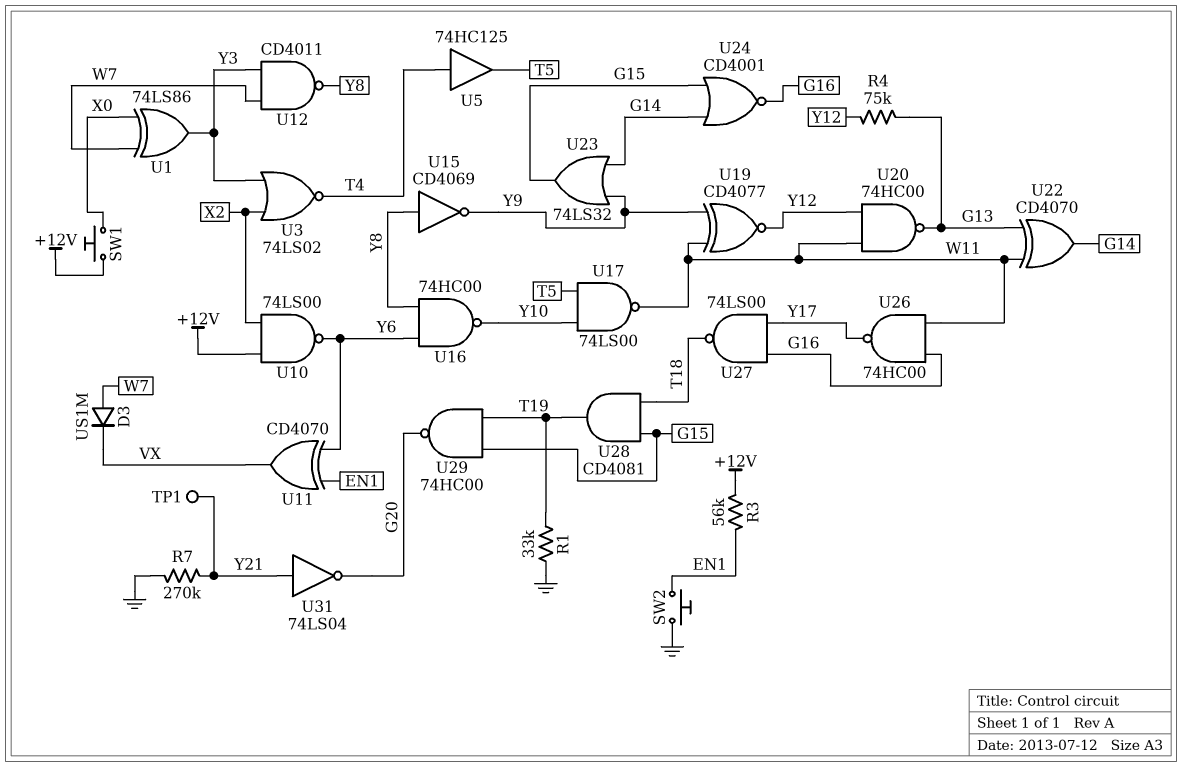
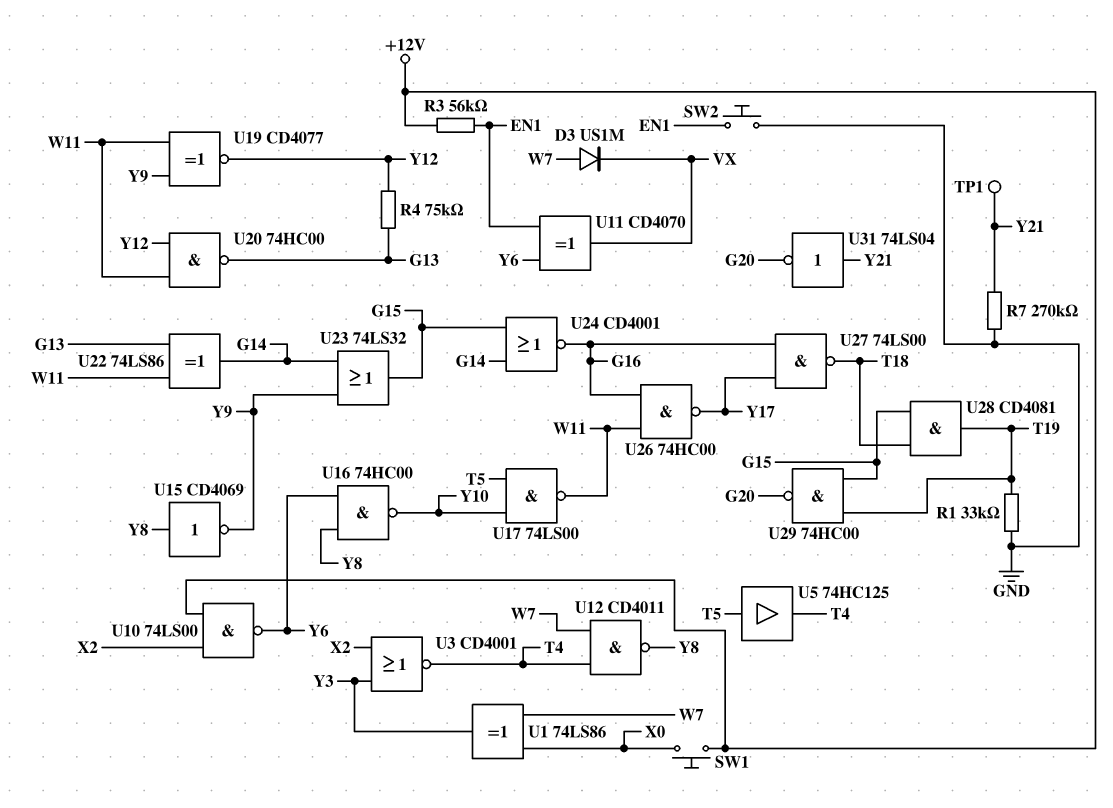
U3: NOR 74LS02 (in X2, in Y3, out T4) -> NOR CD4001 (in X2, in Y3, out T4)
U5: buffer 74HC125 (in T4, out T5) -> buffer 74HC125 (in T5, out T4)
U12: NAND CD4011 (in W7, in Y3, out Y8) -> NAND CD4011 (in T4, in W7, out Y8)
U22: XOR CD4070 (in G13, in W11, out G14) -> XOR 74LS86 (in G13, in W11, out G14)

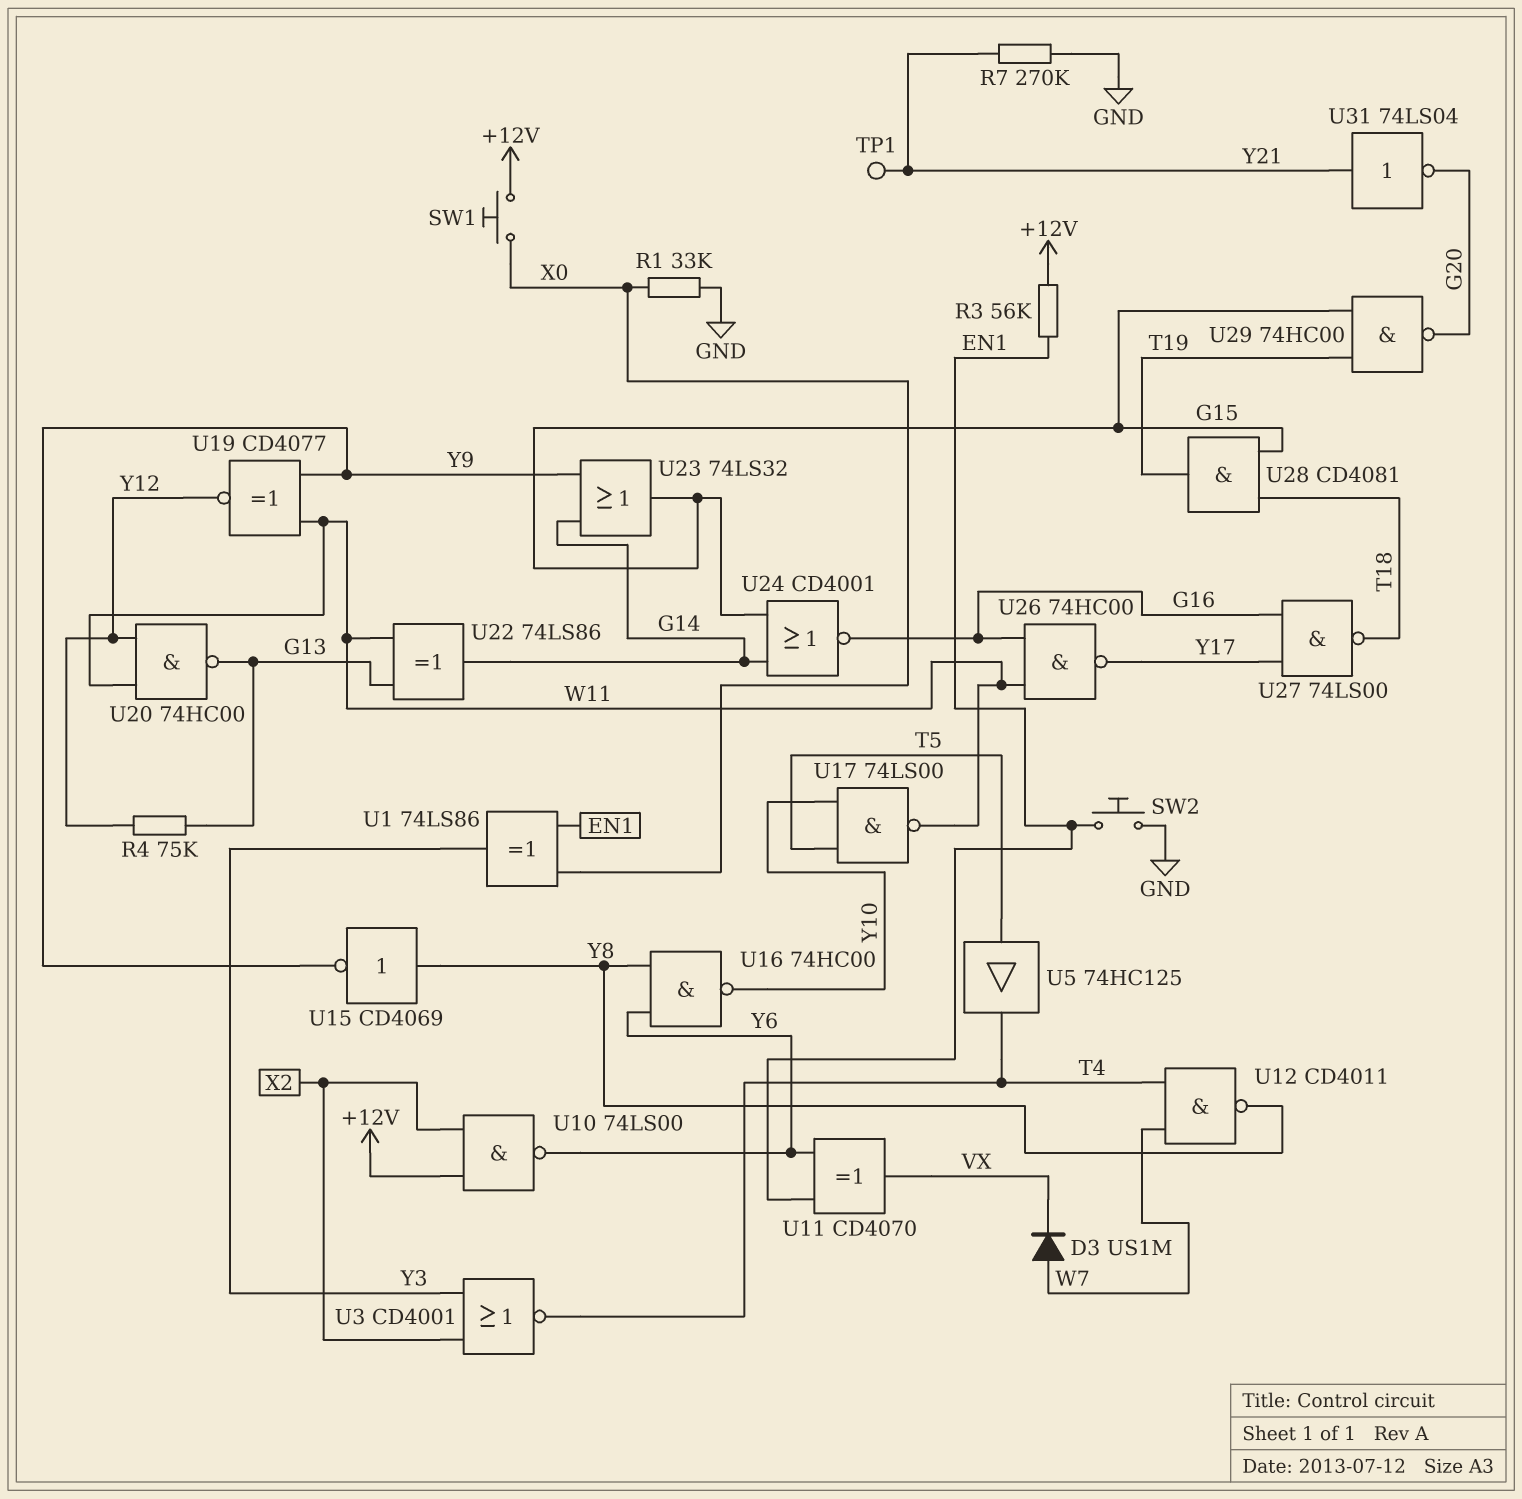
R1: 33k (GND, T19) -> 33k (GND, X0)
U1: XOR 74LS86 (in W7, in X0, out Y3) -> XOR 74LS86 (in EN1, in X0, out Y3)

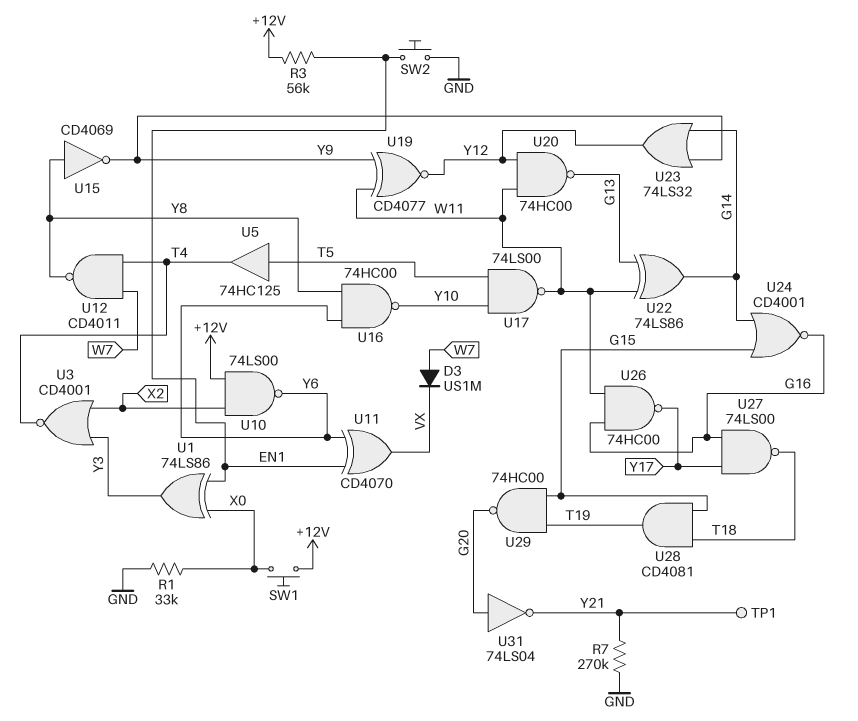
R4: 75k (G13, Y12) -> none
U23: OR 74LS32 (in G14, in Y9, out G15) -> OR 74LS32 (in G14, in Y9, out Y12)
U31: NOT 74LS04 (in Y21, out G20) -> NOT 74LS04 (in G20, out Y21)

